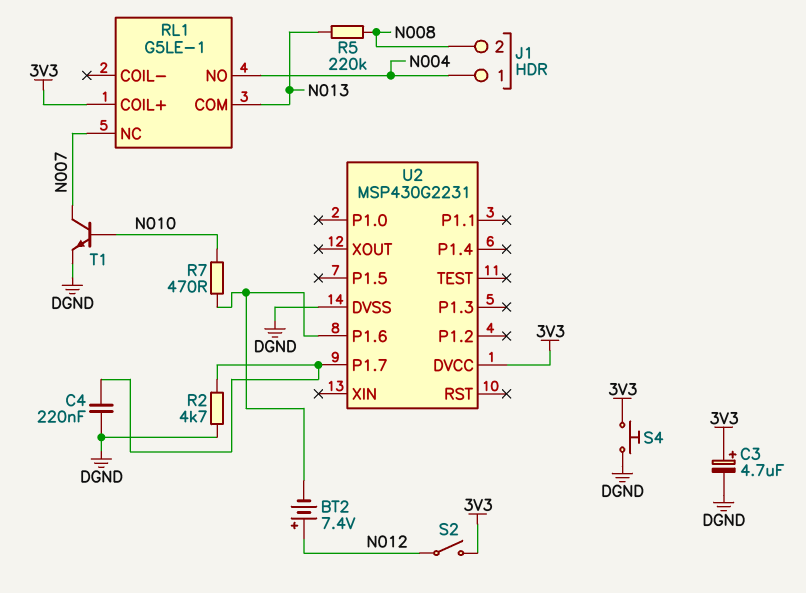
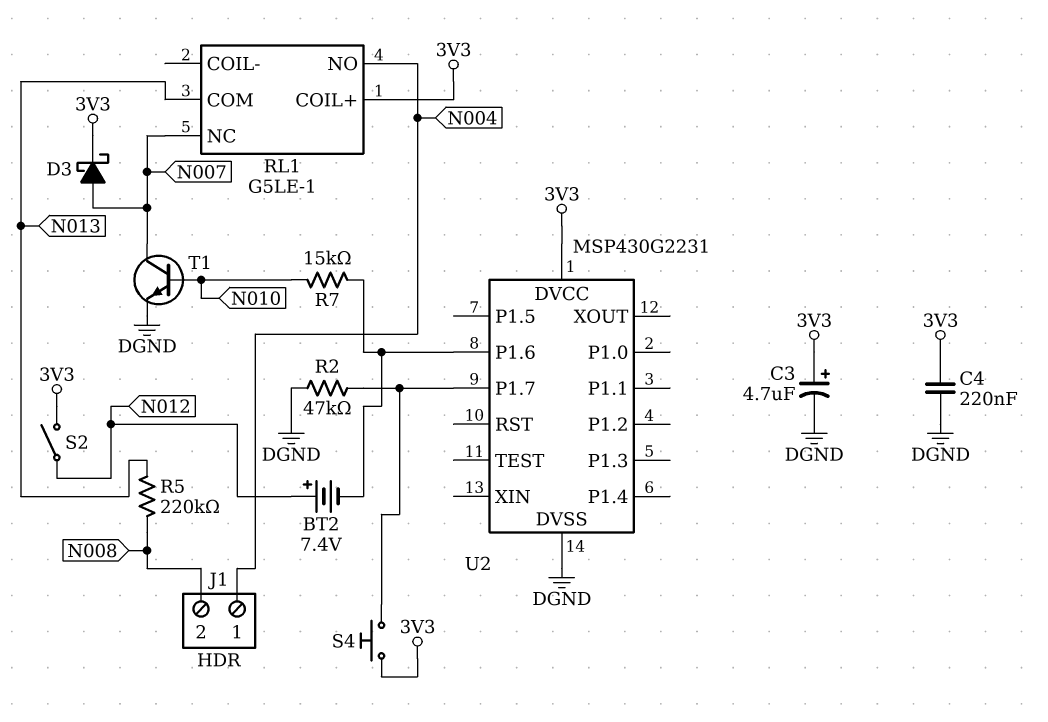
C4: 220nF (DGND, U2/P1.7) -> 220nF (3V3, DGND)
D3: none -> schottky (A N007, K 3V3)
R2: 4.7k (DGND, U2/P1.7) -> 47k (DGND, U2/P1.7)
R7: 470 (N010, U2/P1.6) -> 15k (N010, U2/P1.6)
S4: button (3V3, DGND) -> button (3V3, U2/P1.7)

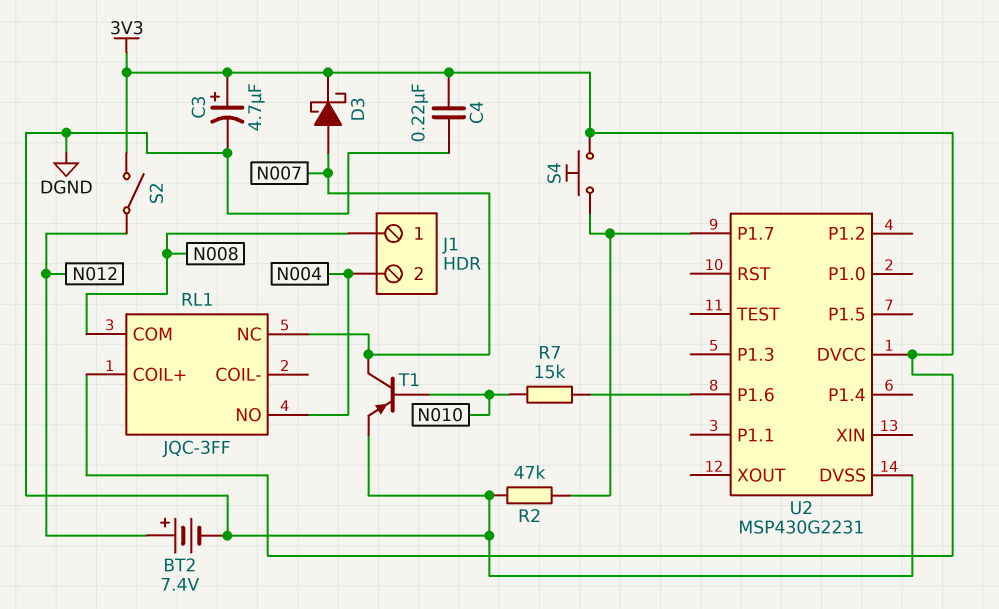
BT2: 7.4V (plus N012, minus U2/P1.6) -> 7.4V (plus N012, minus DGND)
J1 pin 1: N004 -> N008
J1 pin 2: N008 -> N004
R5: 220k (N008, N013) -> none
RL1: G5LE-1 -> JQC-3FF
RL1 pin COM: N013 -> N008
T1: NPN (B N010, C N007, E DGND) -> PNP (B N010, C N007, E DGND)

